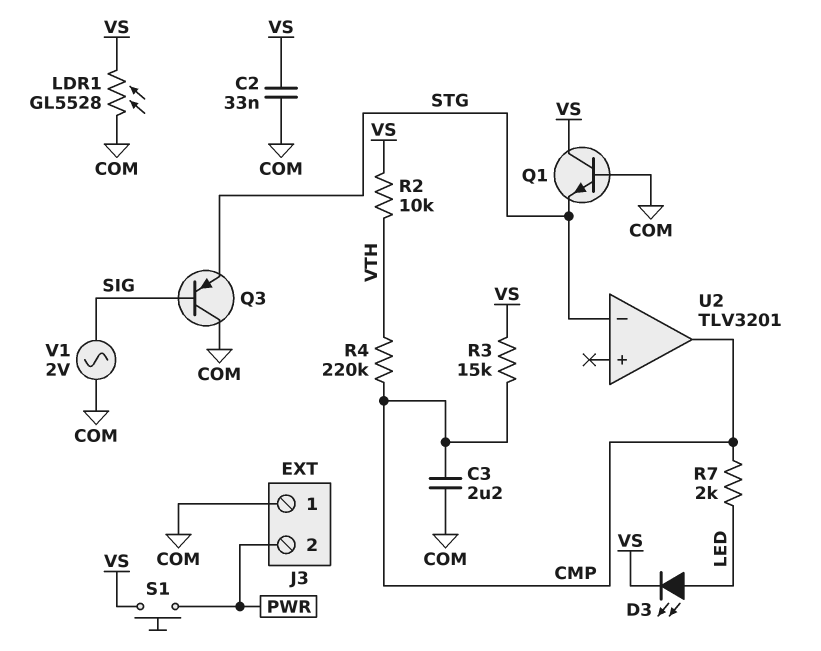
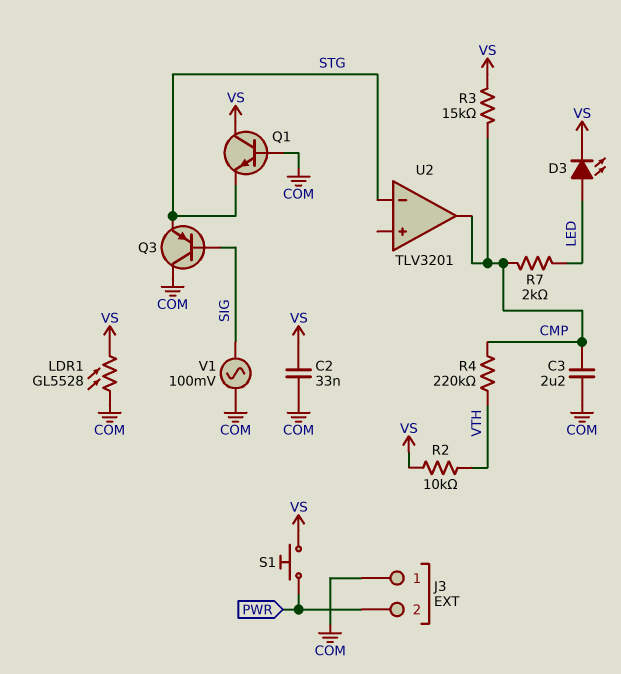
V1: AC 2V (COM, SIG) -> AC 100mV (COM, SIG)

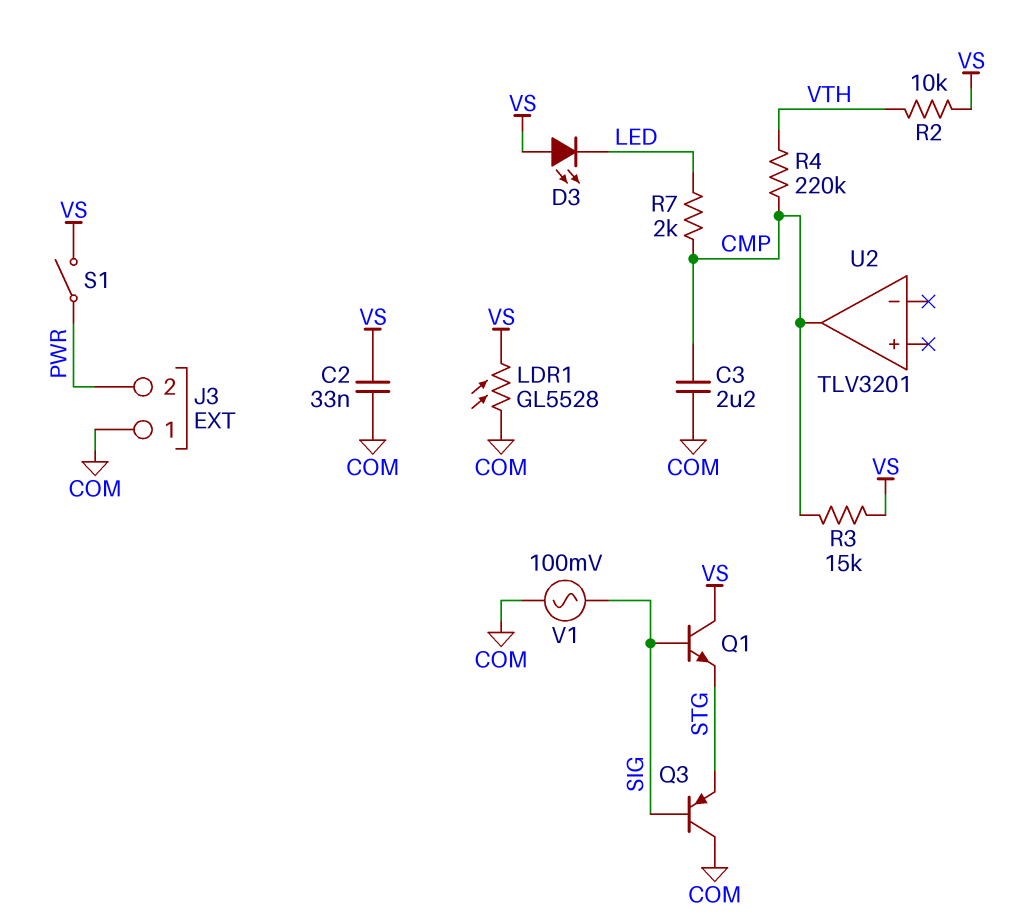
D3: LED (A LED, K VS) -> LED (A VS, K LED)
Q1: NPN (B COM, C VS, E STG) -> NPN (B SIG, C VS, E STG)
S1: button (PWR, VS) -> switch (PWR, VS)
U2 pin in-: STG -> none

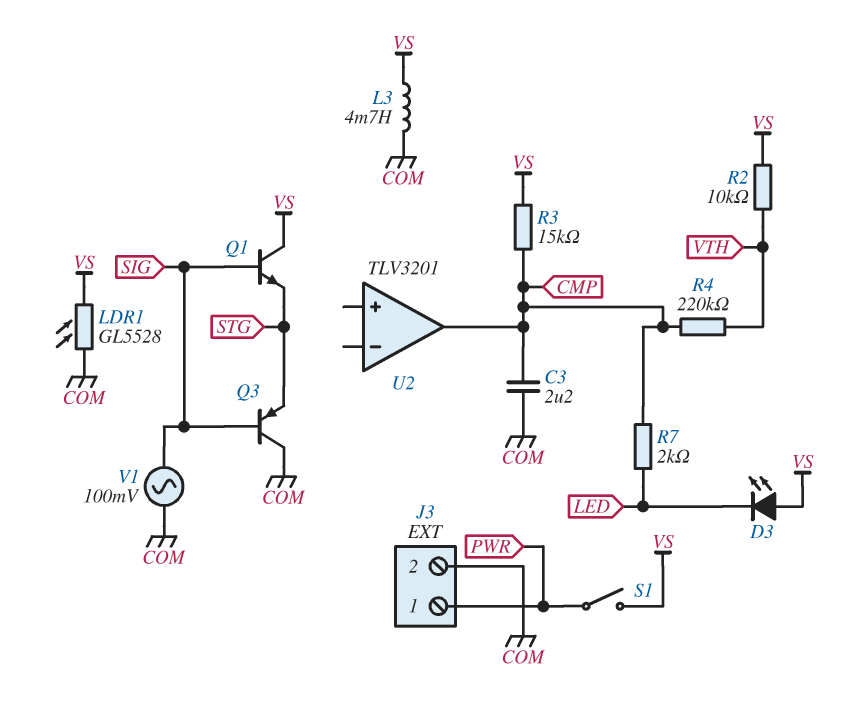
C2: 33nF (COM, VS) -> none
J3 pin 1: COM -> PWR
J3 pin 2: PWR -> COM
L3: none -> 4.7mH (COM, VS)

